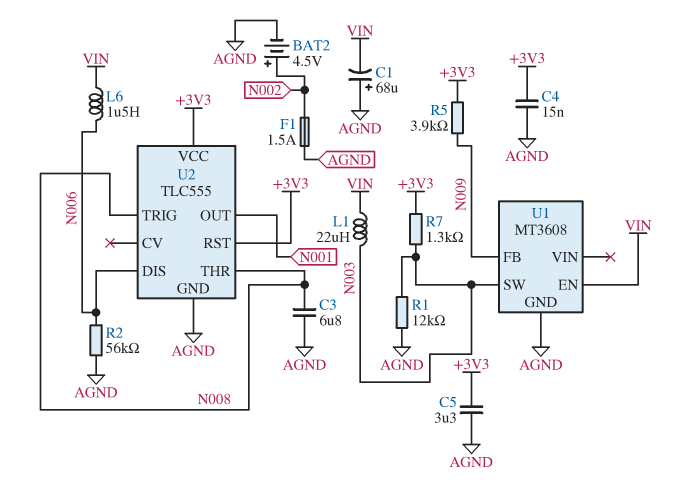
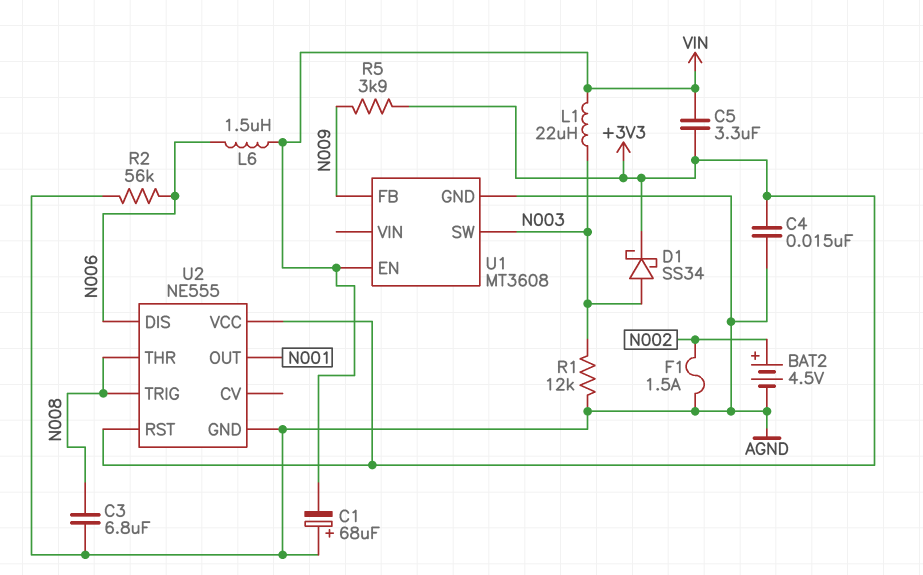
C5: 3.3uF (+3V3, AGND) -> 3.3uF (+3V3, VIN)
D1: none -> schottky SS34 (A N003, K +3V3)
R7: 1.3k (+3V3, N003) -> none
U2: TLC555 -> NE555

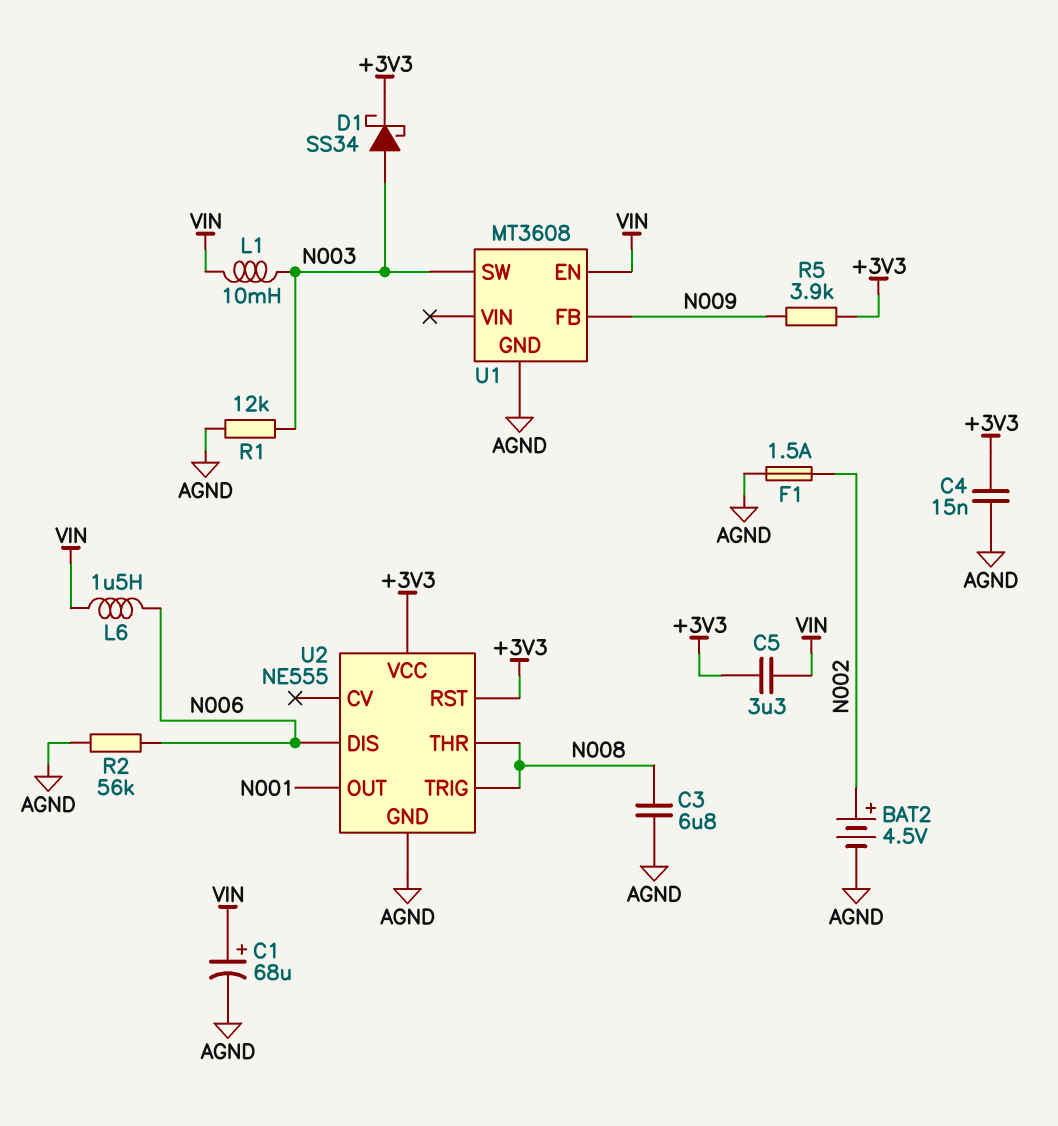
C1: 68uF (plus AGND, minus VIN) -> 68uF (plus VIN, minus AGND)
L1: 22uH (N003, VIN) -> 10mH (N003, VIN)

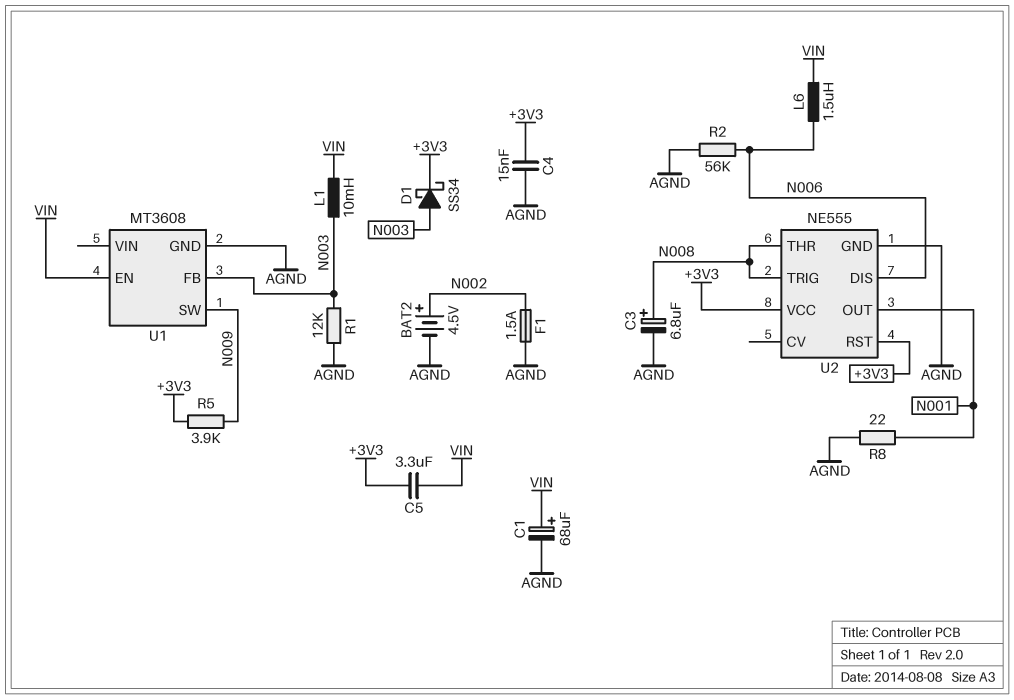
C3: 6.8uF (AGND, N008) -> 6.8uF (plus N008, minus AGND)
R8: none -> 22 (AGND, N001)
U1 pin FB: N009 -> N003
U1 pin SW: N003 -> N009

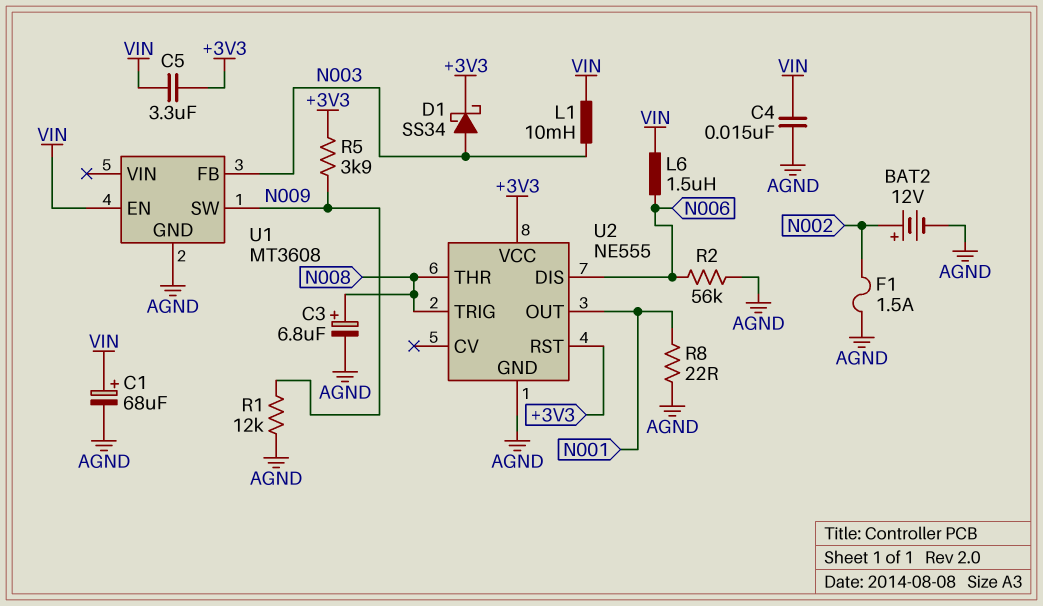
BAT2: 4.5V (plus N002, minus AGND) -> 12V (plus N002, minus AGND)
C4: 15nF (+3V3, AGND) -> 15nF (AGND, VIN)
R1: 12k (AGND, N003) -> 12k (AGND, N009)

